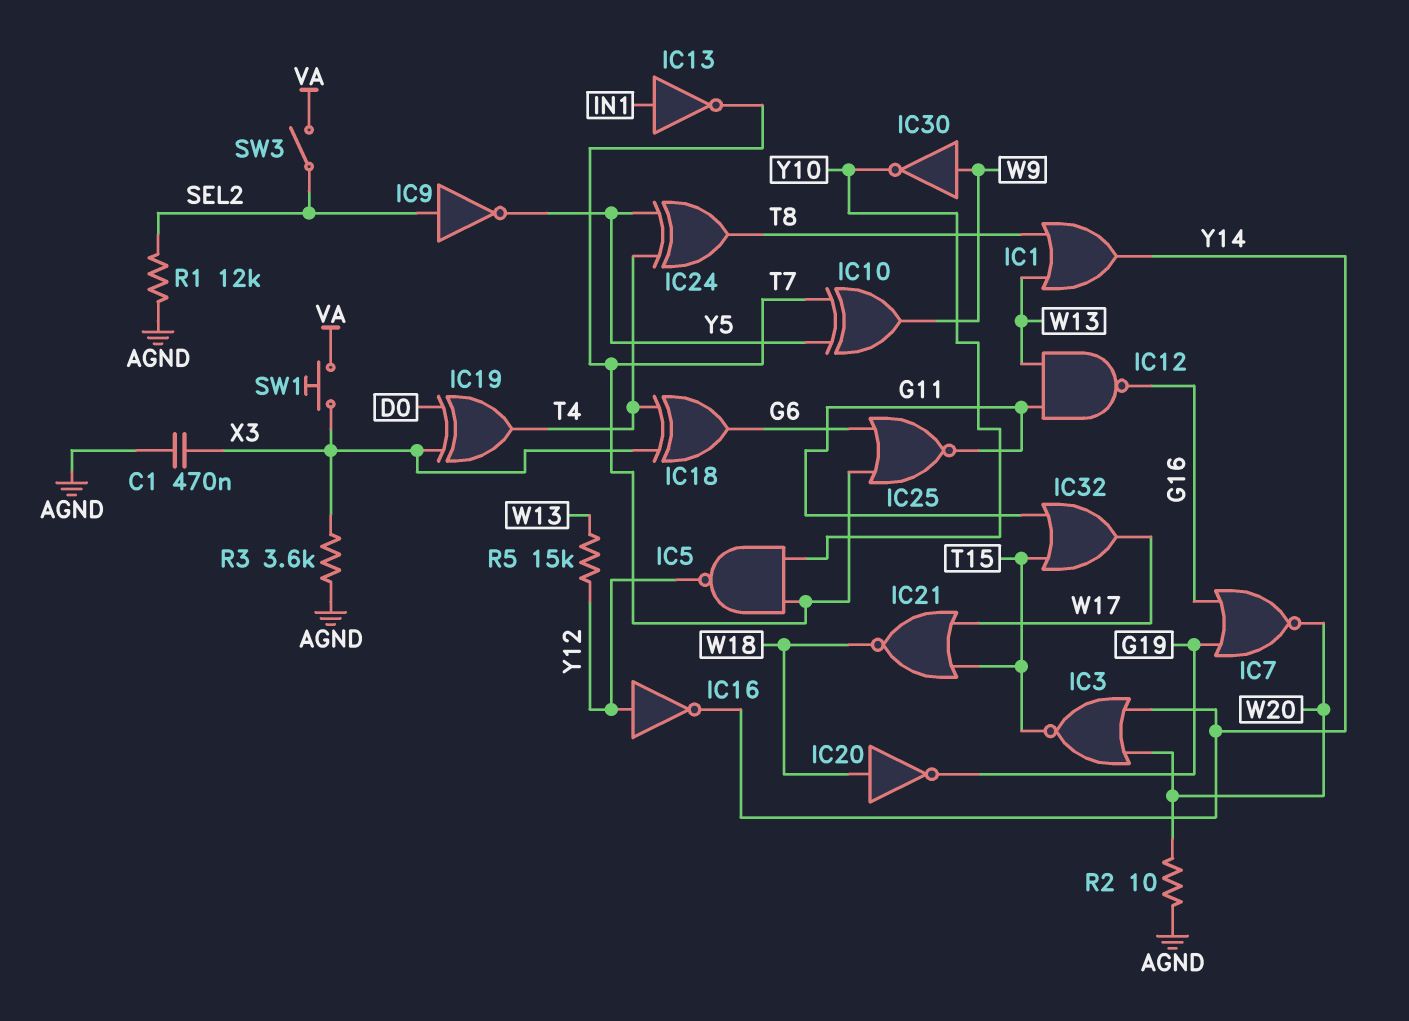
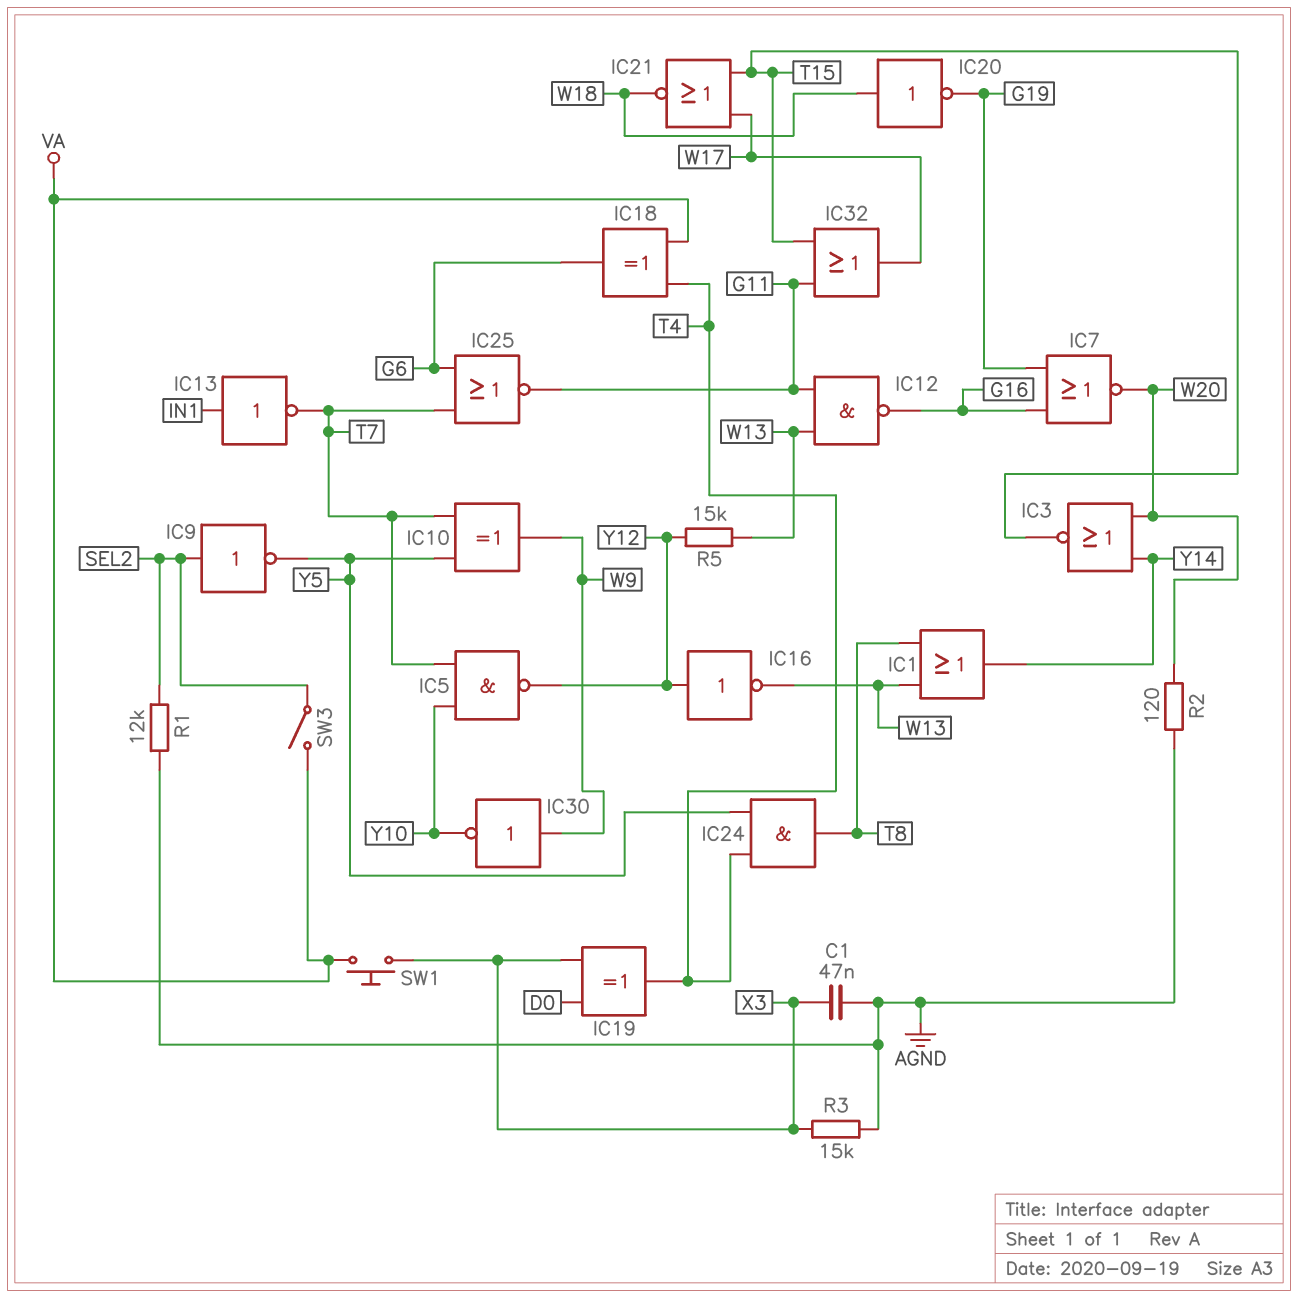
C1: 470nF (AGND, X3) -> 47nF (AGND, X3)
IC16: NOT (in Y12, out Y14) -> NOT (in Y12, out W13)
IC18: XOR (in T4, in X3, out G6) -> XOR (in T4, in VA, out G6)
IC24: XOR (in T4, in Y5, out T8) -> AND (in T4, in Y5, out T8)
R2: 10 (AGND, W20) -> 120 (AGND, W20)
R3: 3.6k (AGND, X3) -> 15k (AGND, X3)

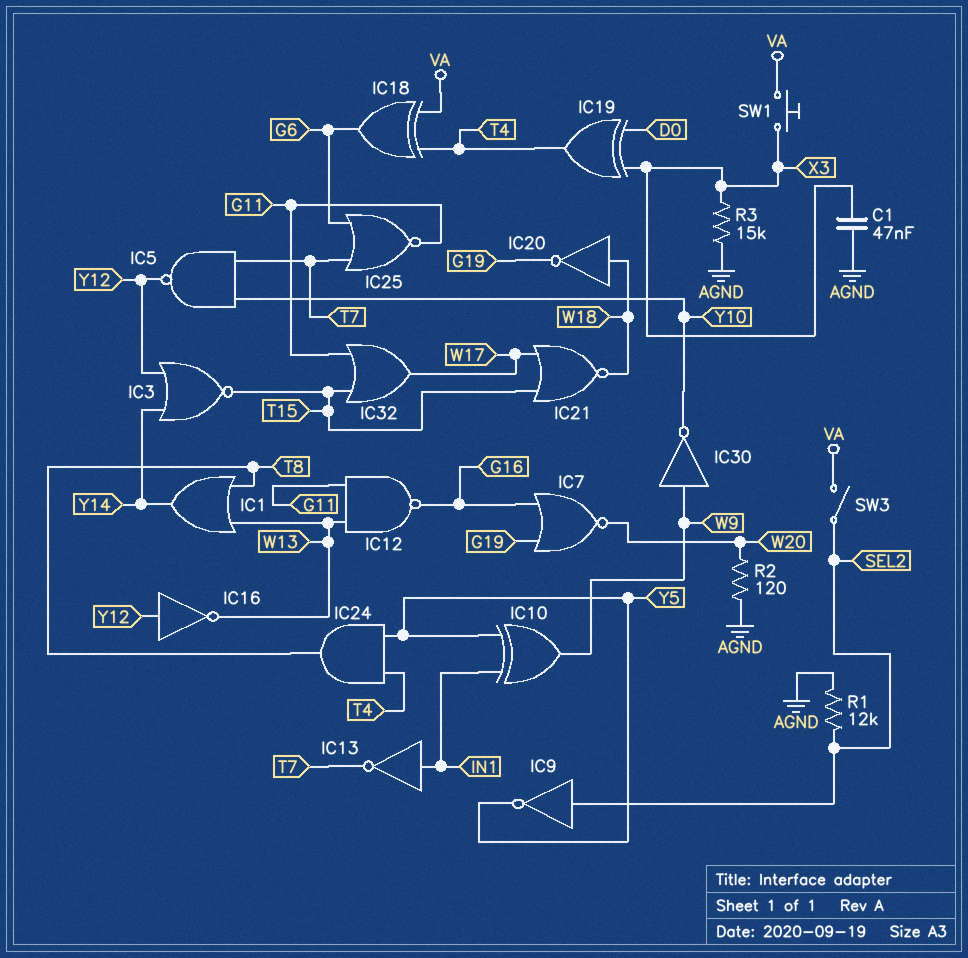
IC3: NOR (in W20, in Y14, out T15) -> NOR (in Y12, in Y14, out T15)
IC10: XOR (in T7, in Y5, out W9) -> XOR (in IN1, in Y5, out W9)
R5: 15k (W13, Y12) -> none

